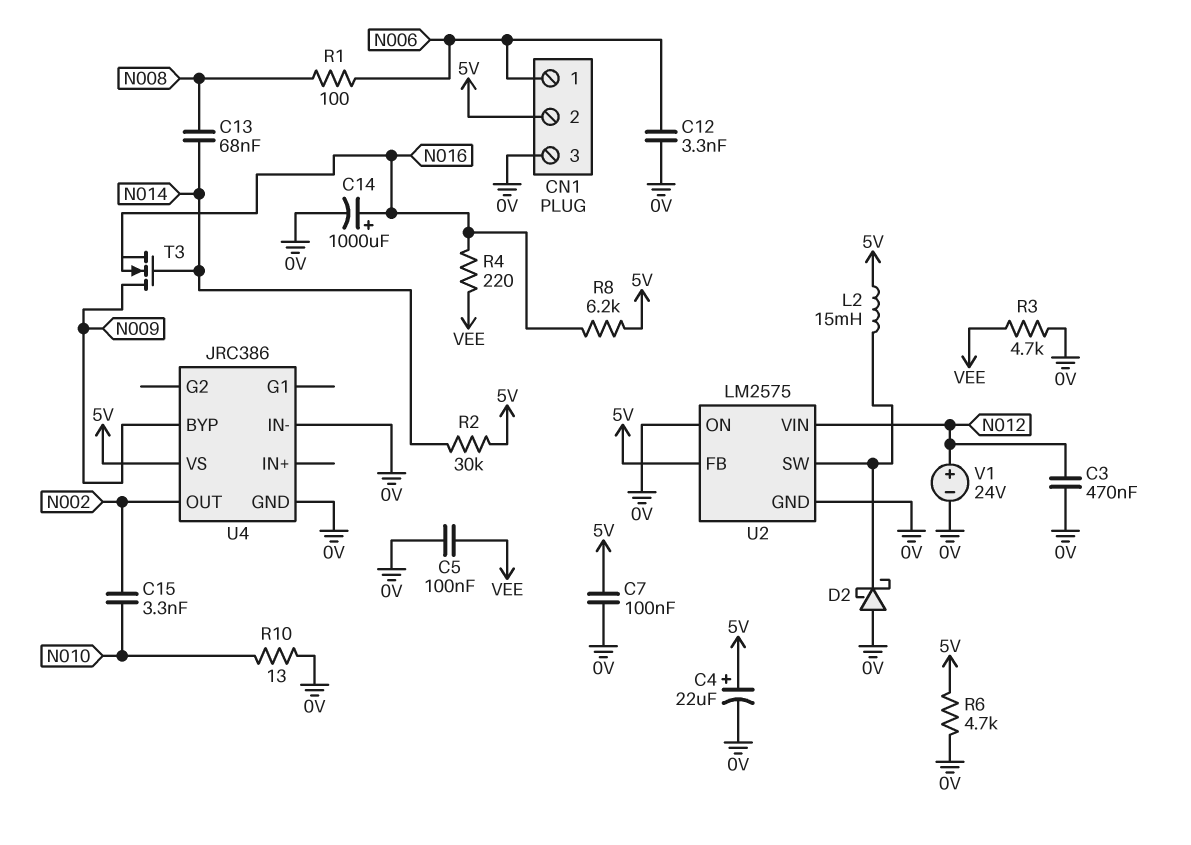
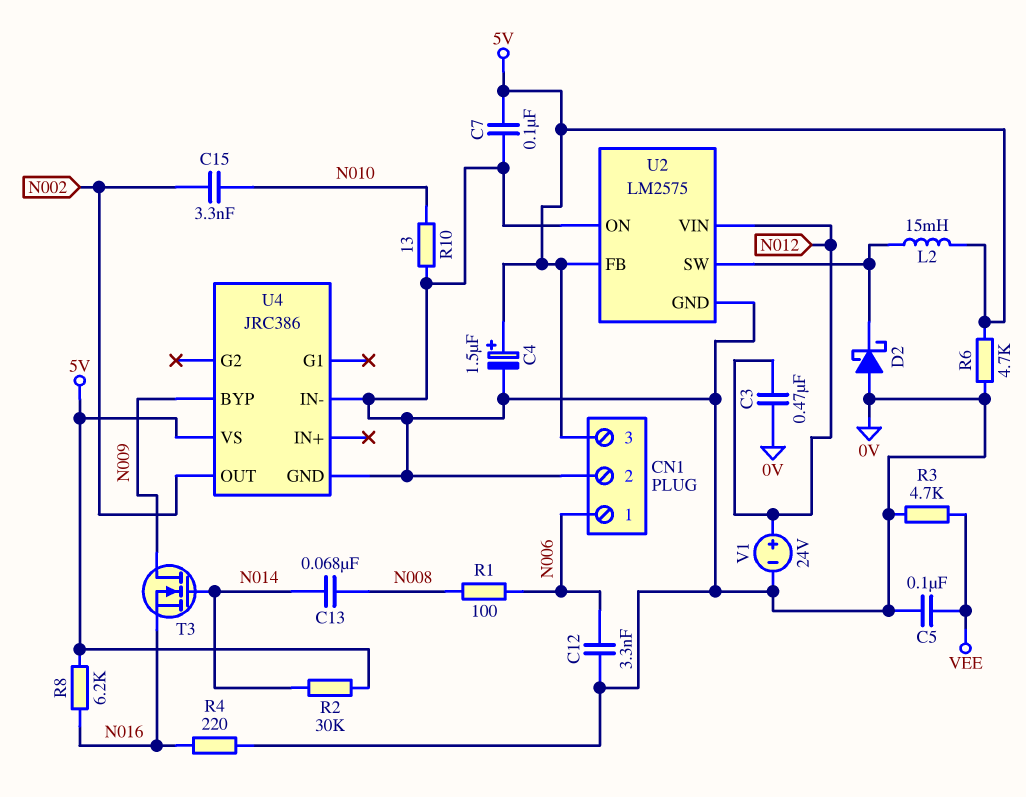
C4: 22uF (plus 5V, minus 0V) -> 1.5uF (plus 5V, minus 0V)
C14: 1000uF (plus N016, minus 0V) -> none
CN1 pin 2: 5V -> 0V
CN1 pin 3: 0V -> 5V
R4: 220 (N016, VEE) -> 220 (0V, N016)

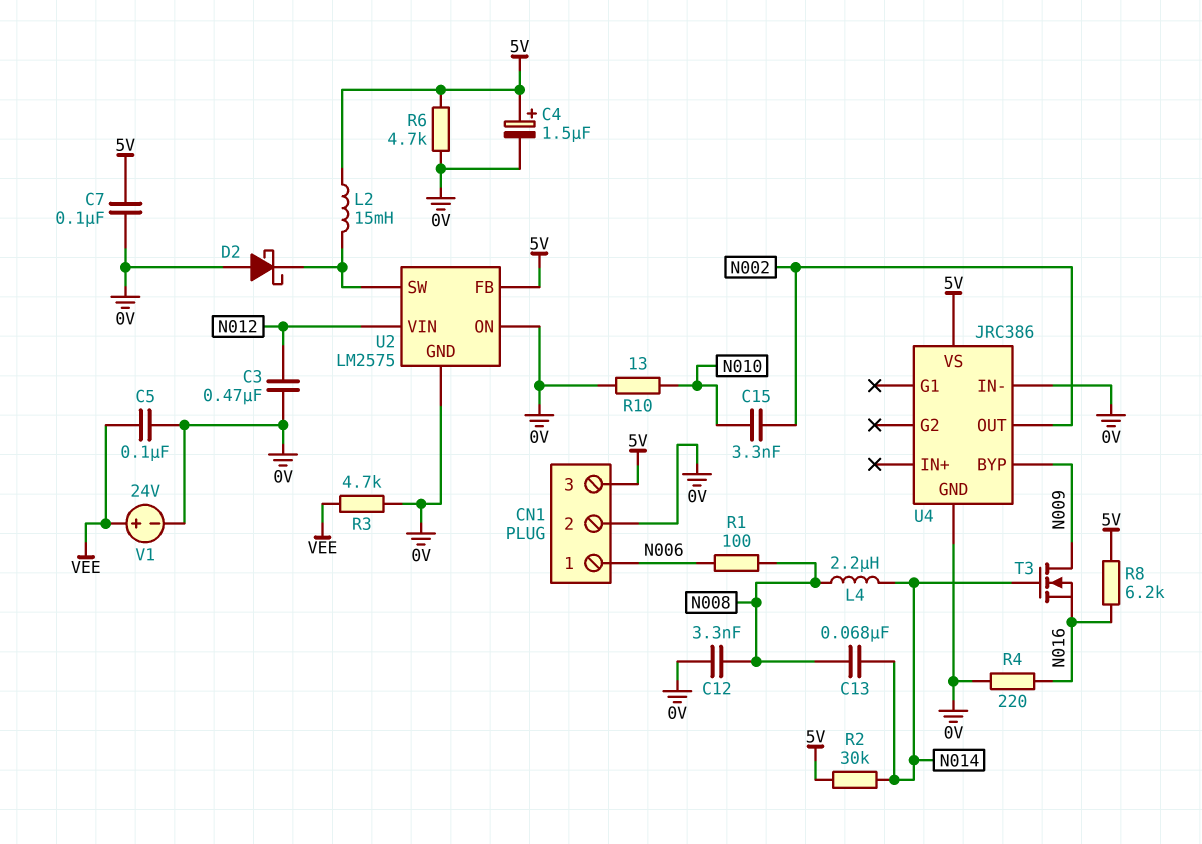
C12: 3.3nF (0V, N006) -> 3.3nF (0V, N008)
L4: none -> 2.2uH (N008, N014)
V1: 24V (plus N012, minus 0V) -> 24V (plus VEE, minus 0V)

